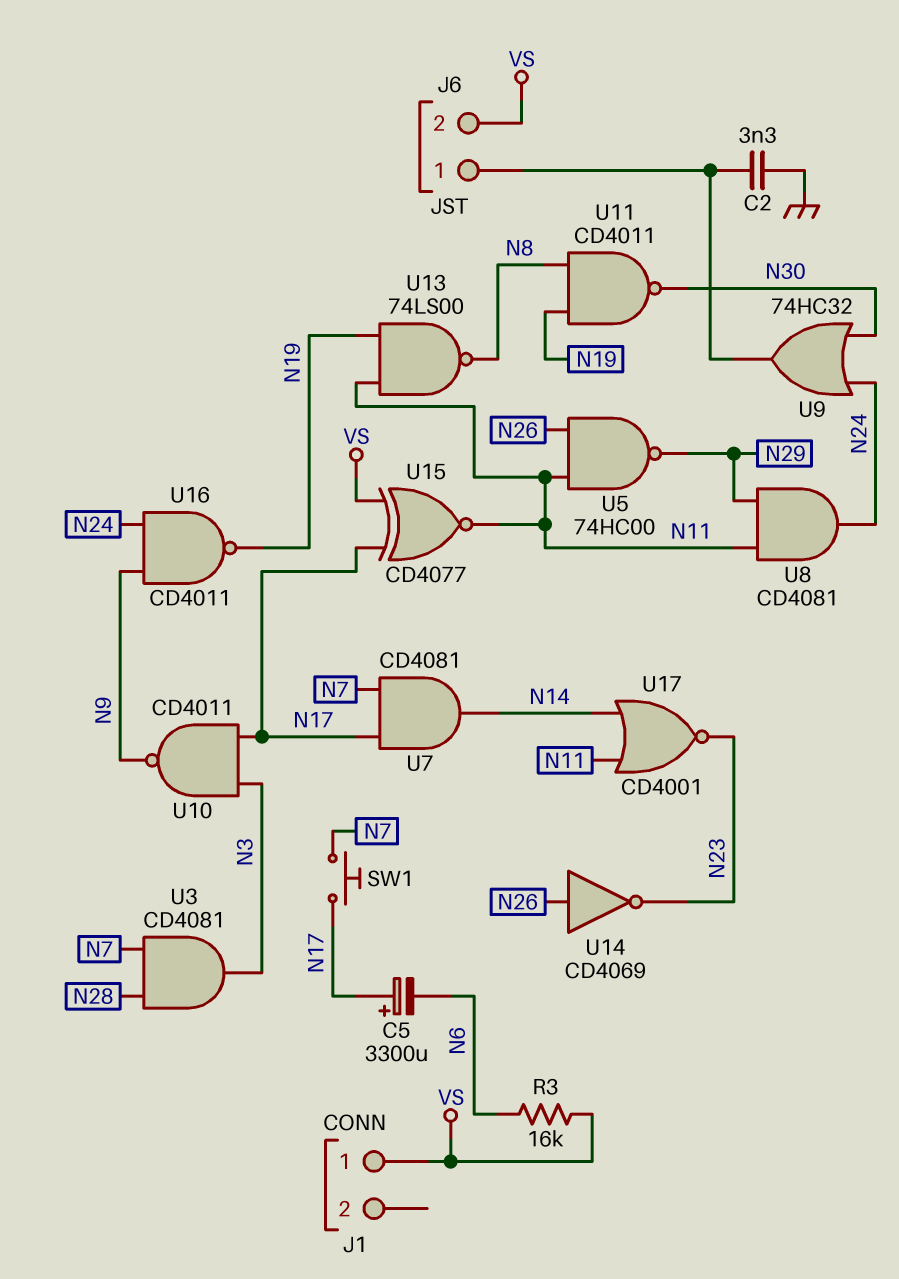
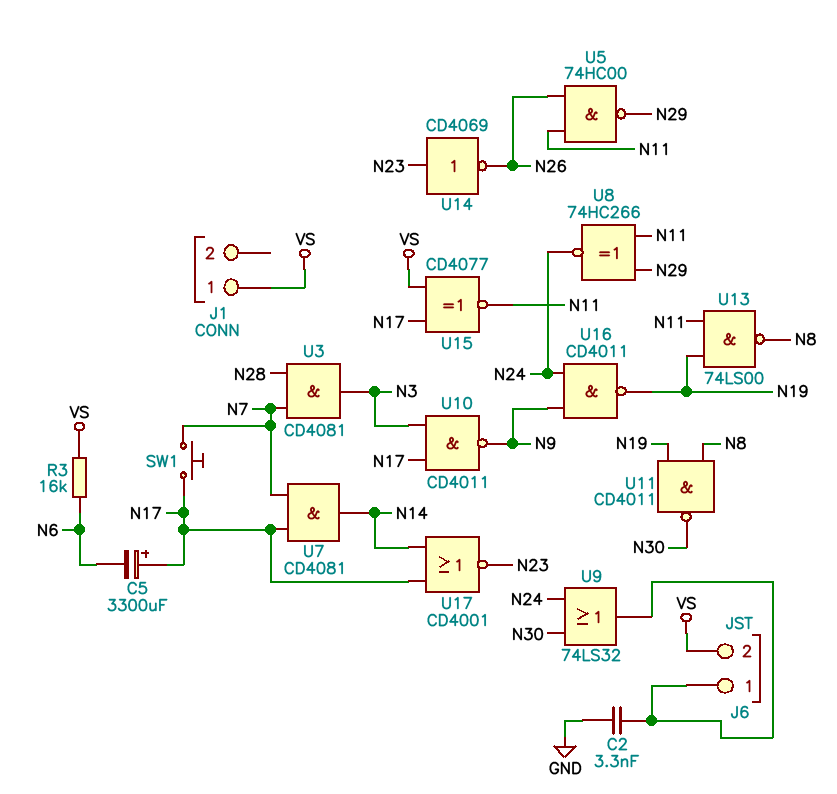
U8: AND CD4081 (in N11, in N29, out N24) -> XNOR 74HC266 (in N11, in N29, out N24)
U9: OR 74HC32 (in N24, in N30, out J6/1) -> OR 74LS32 (in N24, in N30, out J6/1)
U14: NOT CD4069 (in N26, out N23) -> NOT CD4069 (in N23, out N26)
U17: NOR CD4001 (in N11, in N14, out N23) -> NOR CD4001 (in N14, in N17, out N23)

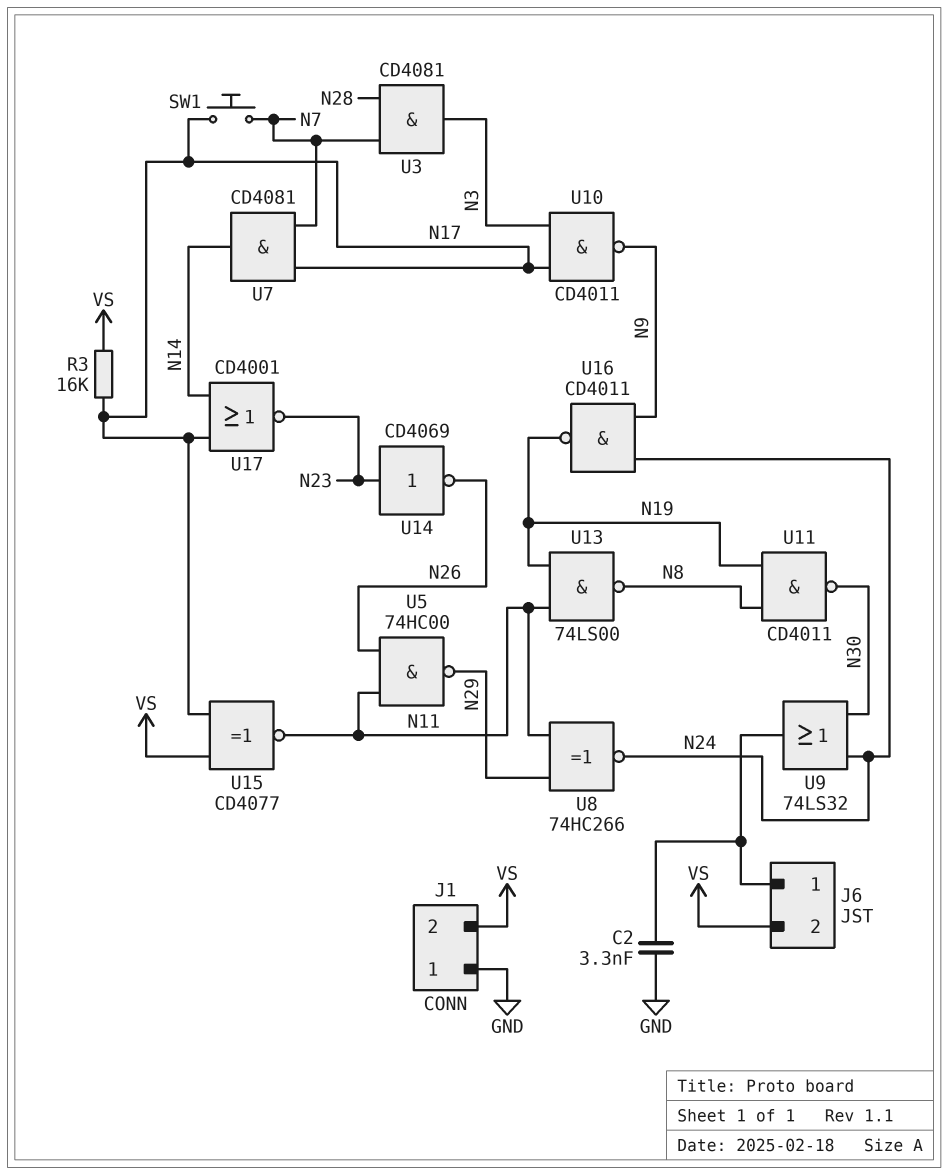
C5: 3300uF (plus N17, minus N6) -> none
J1 pin 1: VS -> GND
J1 pin 2: none -> VS
R3: 16k (N6, VS) -> 16k (N17, VS)

